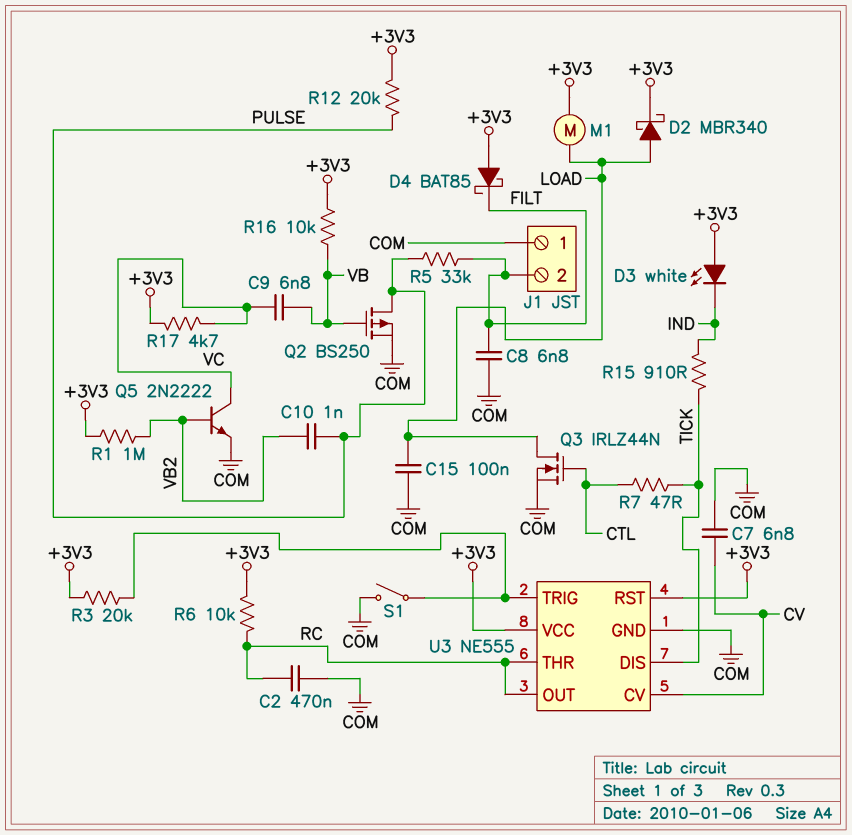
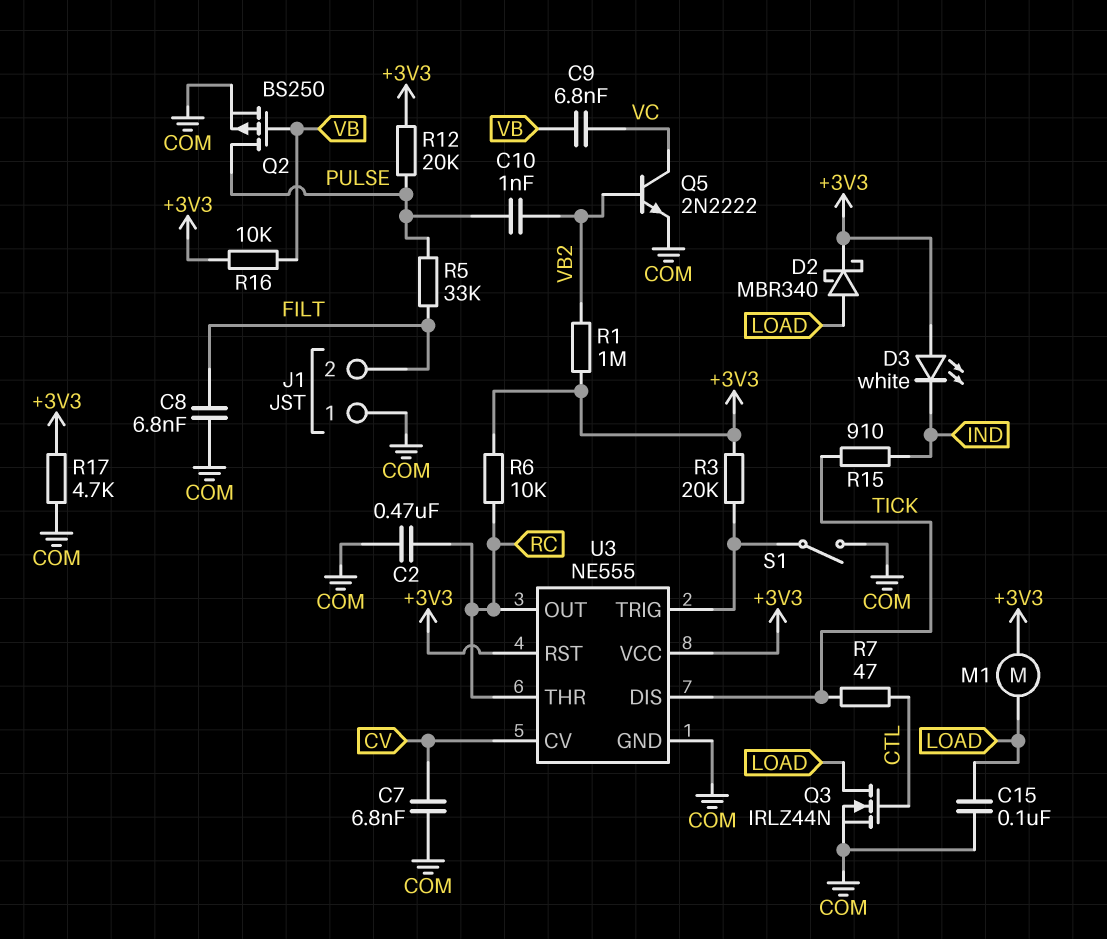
D4: schottky BAT85 (A +3V3, K FILT) -> none
R17: 4.7k (+3V3, VC) -> 4.7k (+3V3, COM)

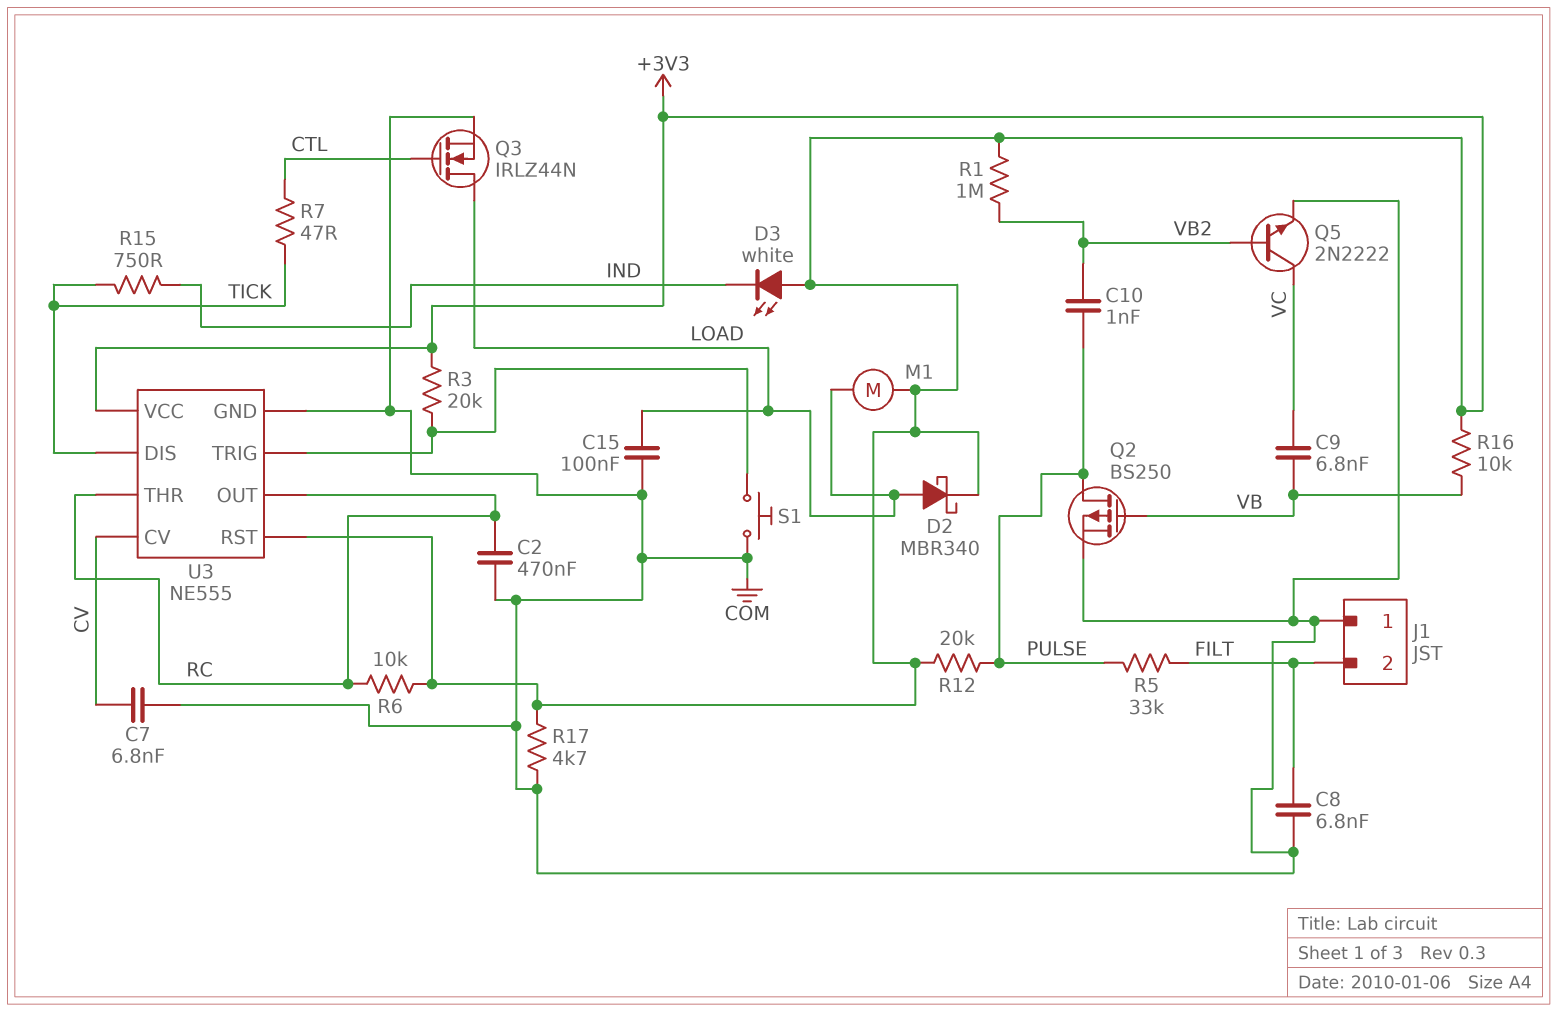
R15: 910 (IND, TICK) -> 750 (IND, TICK)
S1: switch (COM, U3/TRIG) -> button (COM, U3/TRIG)

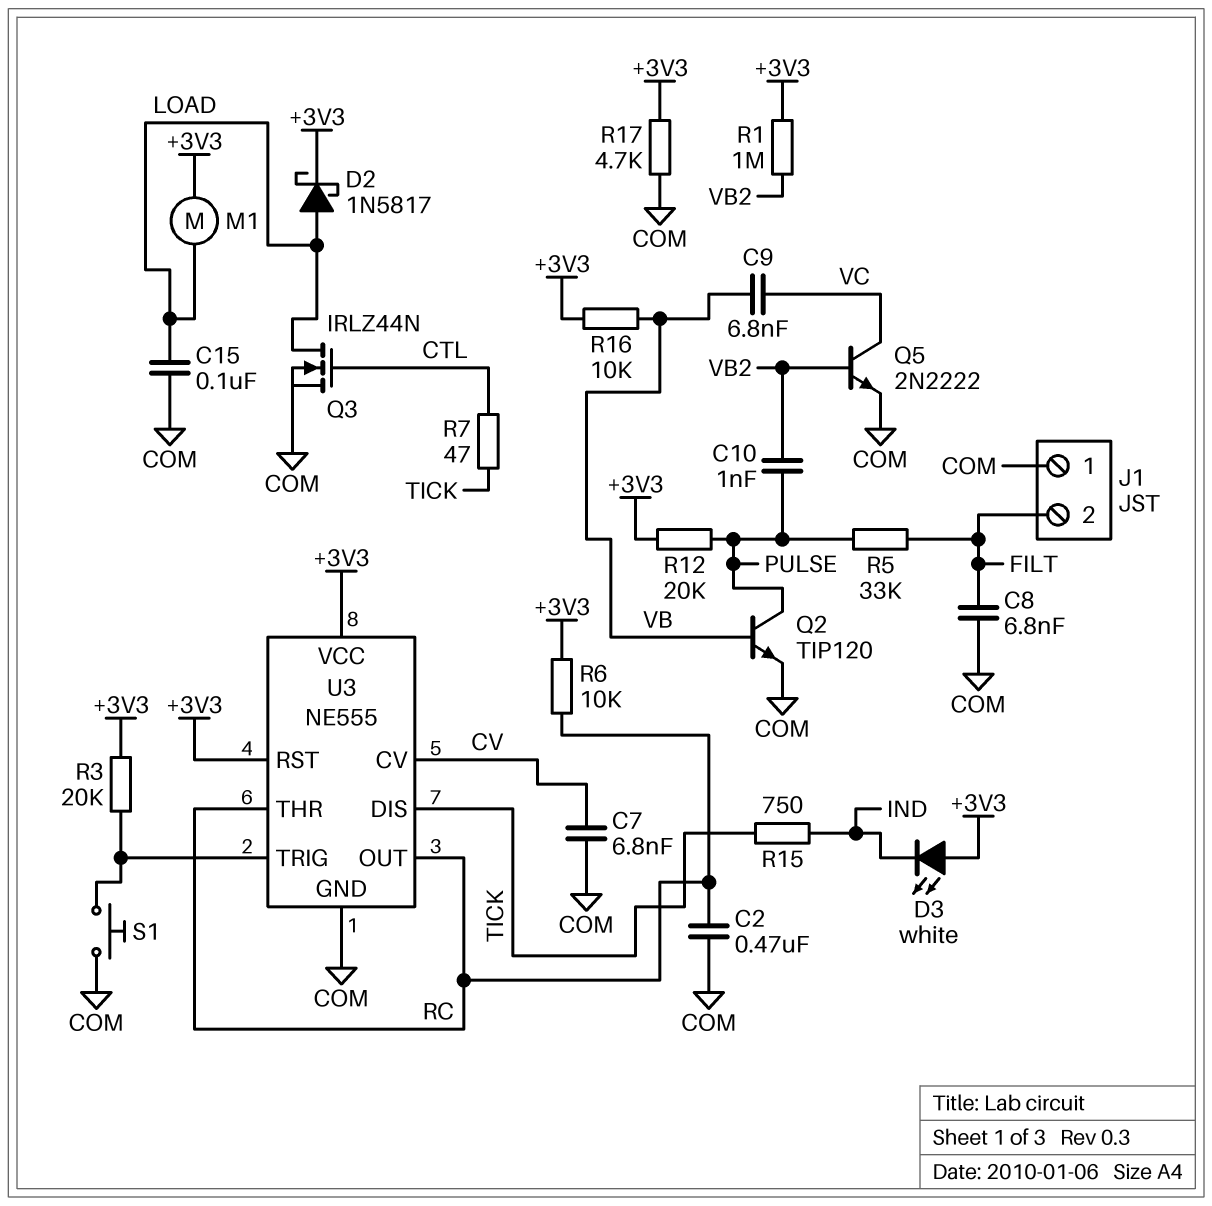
D2: schottky MBR340 (A LOAD, K +3V3) -> schottky 1N5817 (A LOAD, K +3V3)
Q2: PMOS BS250 (G VB, D PULSE, S COM) -> NPN TIP120 (B VB, C PULSE, E COM)

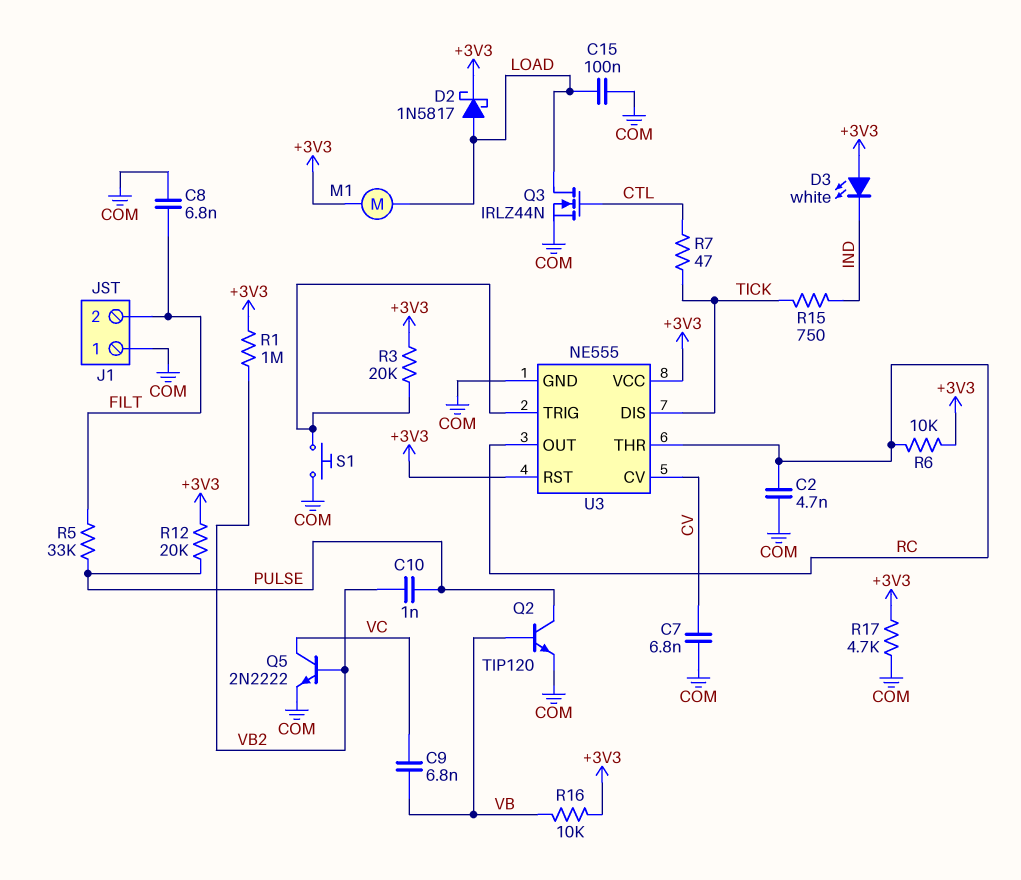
C2: 470nF (COM, RC) -> 4.7nF (COM, RC)

